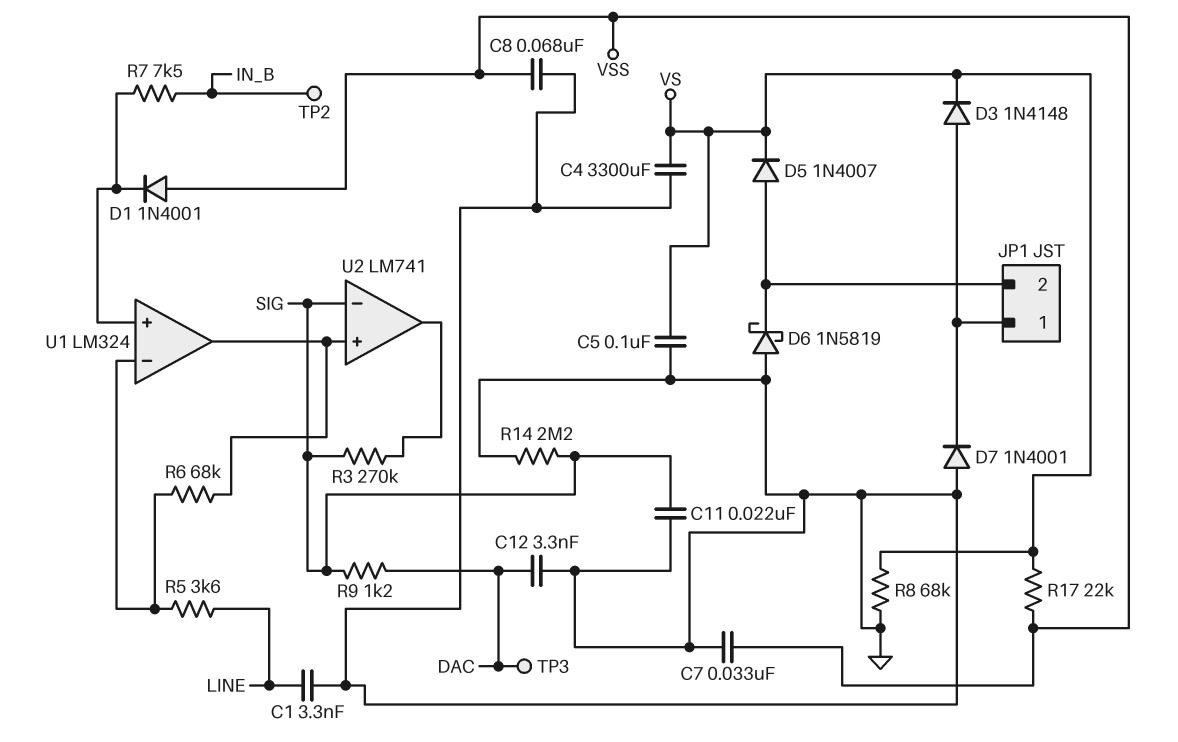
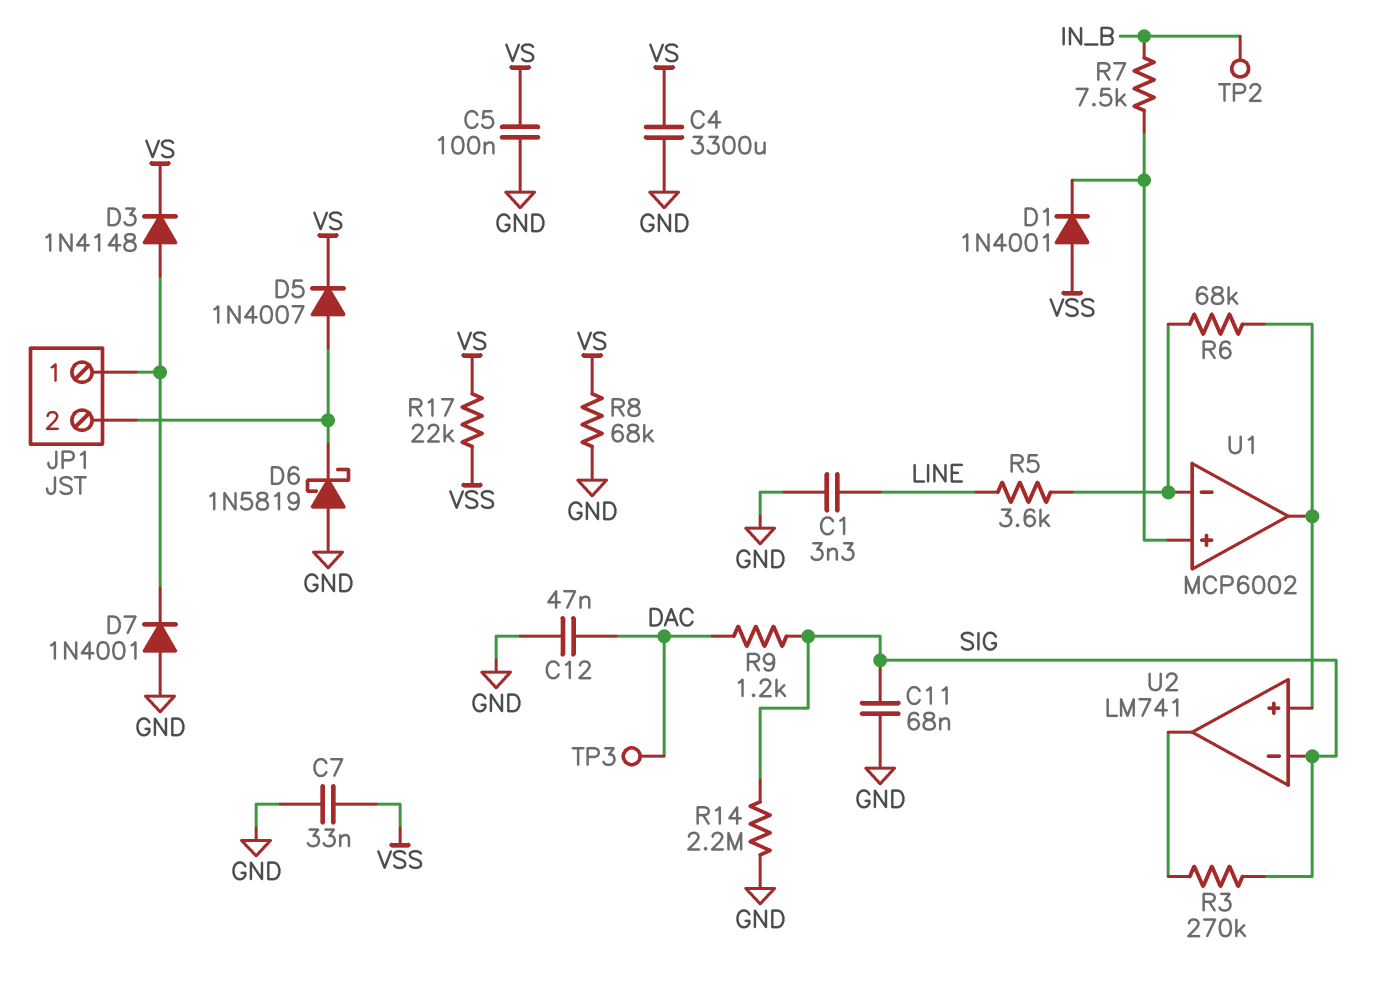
C8: 68nF (GND, VSS) -> none
C11: 22nF (GND, SIG) -> 68nF (GND, SIG)
C12: 3.3nF (DAC, GND) -> 47nF (DAC, GND)
U1: LM324 -> MCP6002

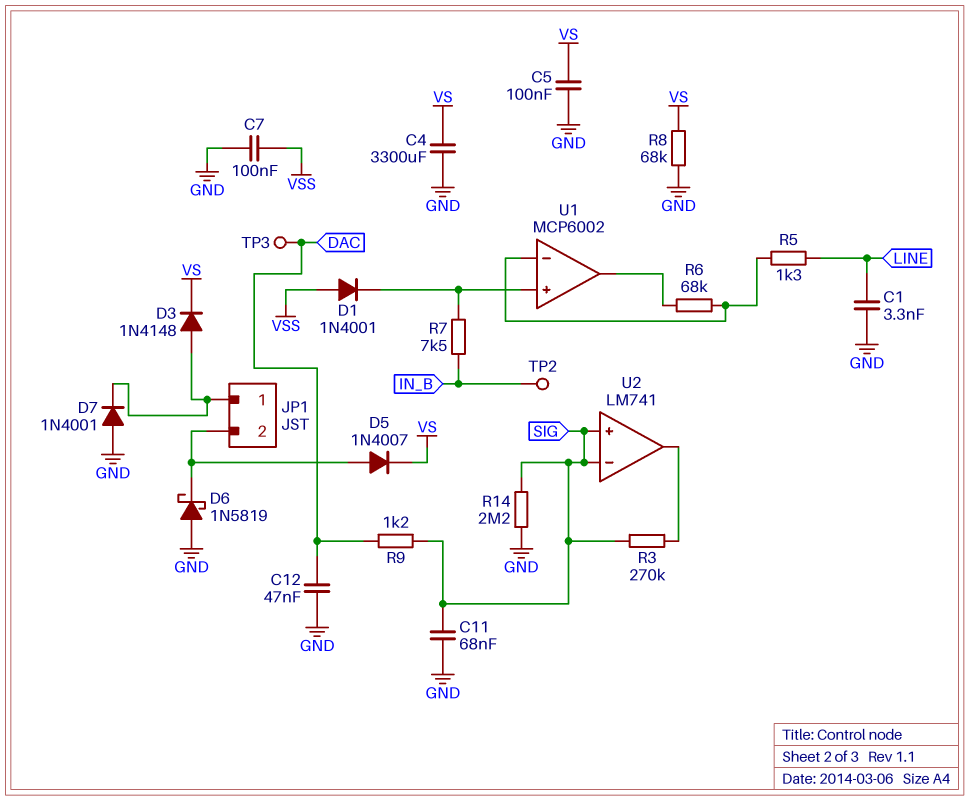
C7: 33nF (GND, VSS) -> 100nF (GND, VSS)
R5: 3.6k (LINE, U1/in-) -> 1.3k (LINE, U1/in-)
R17: 22k (VS, VSS) -> none
U2 pin in+: U1/out -> SIG

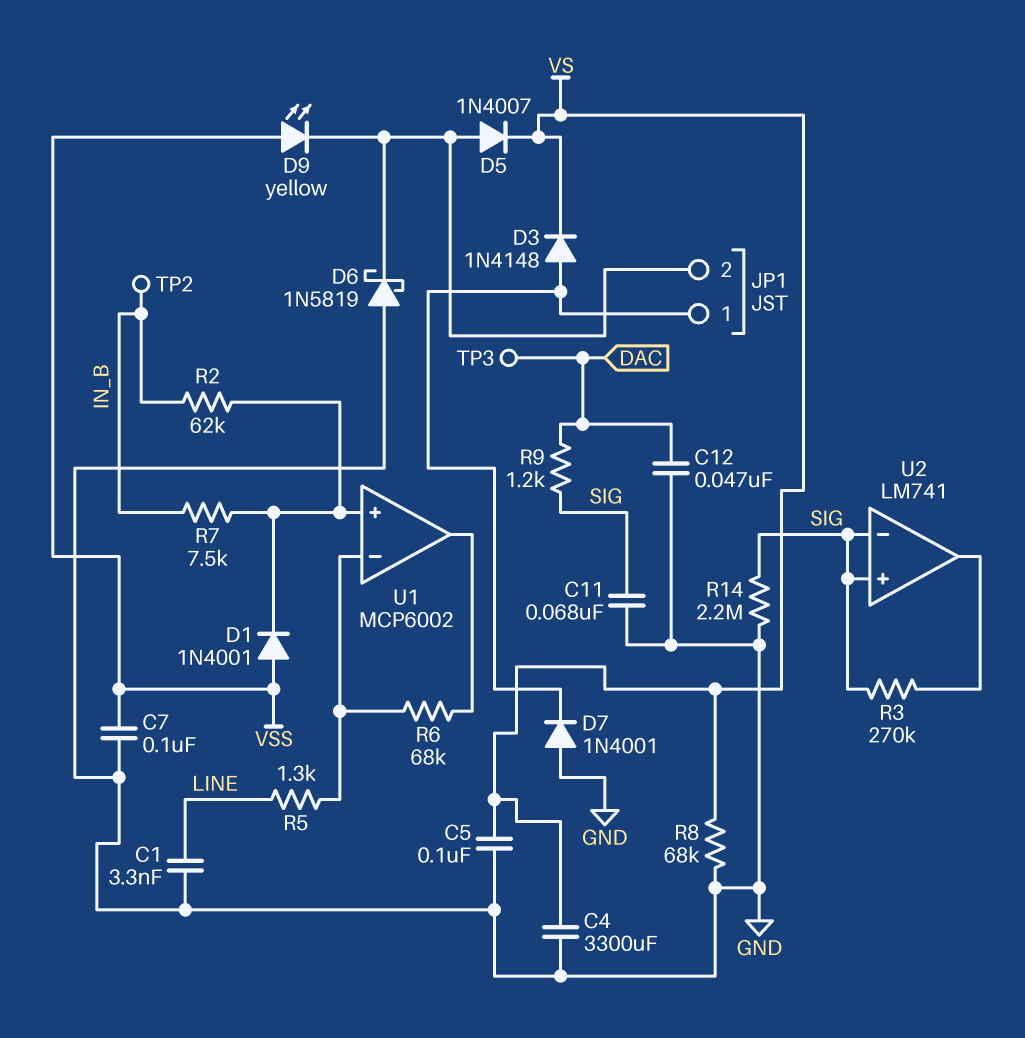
D9: none -> LED yellow (A VSS, K JP1/2)
R2: none -> 62k (IN_B, U1/in+)

